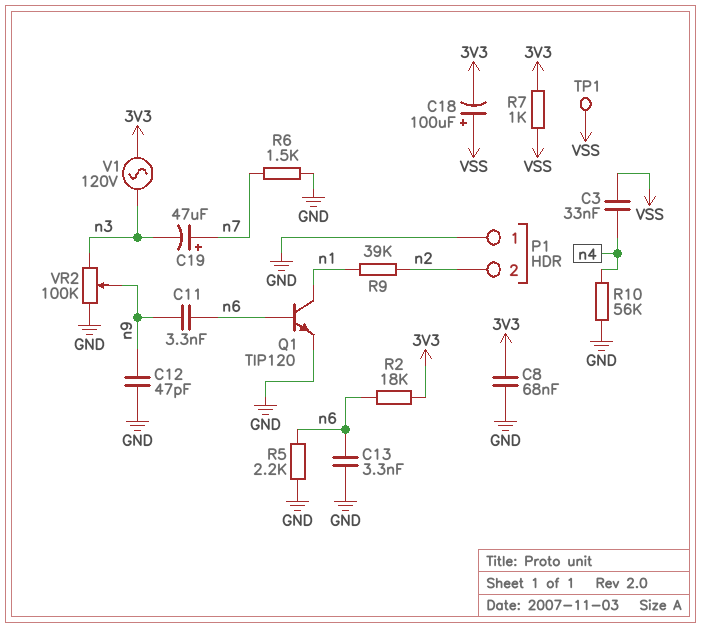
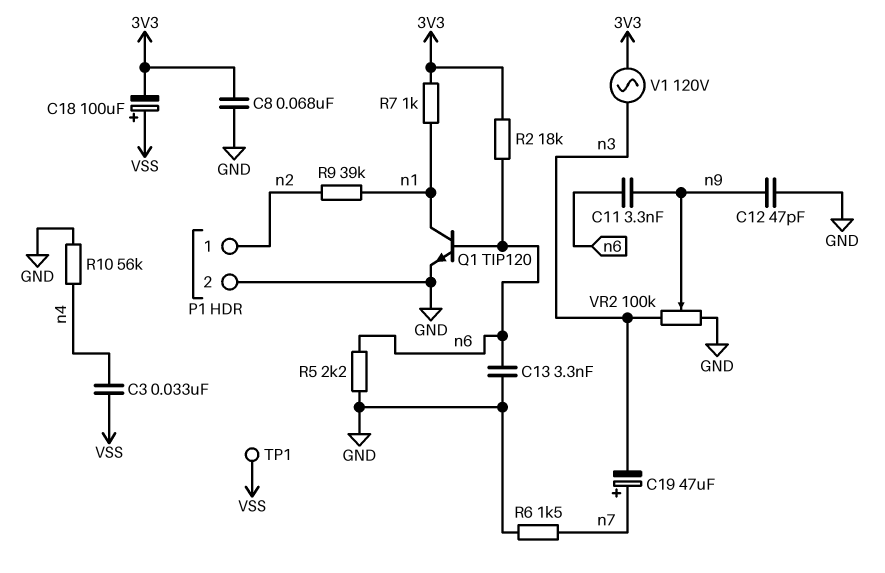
P1 pin 1: GND -> n2
P1 pin 2: n2 -> GND
R7: 1k (3V3, VSS) -> 1k (3V3, n1)

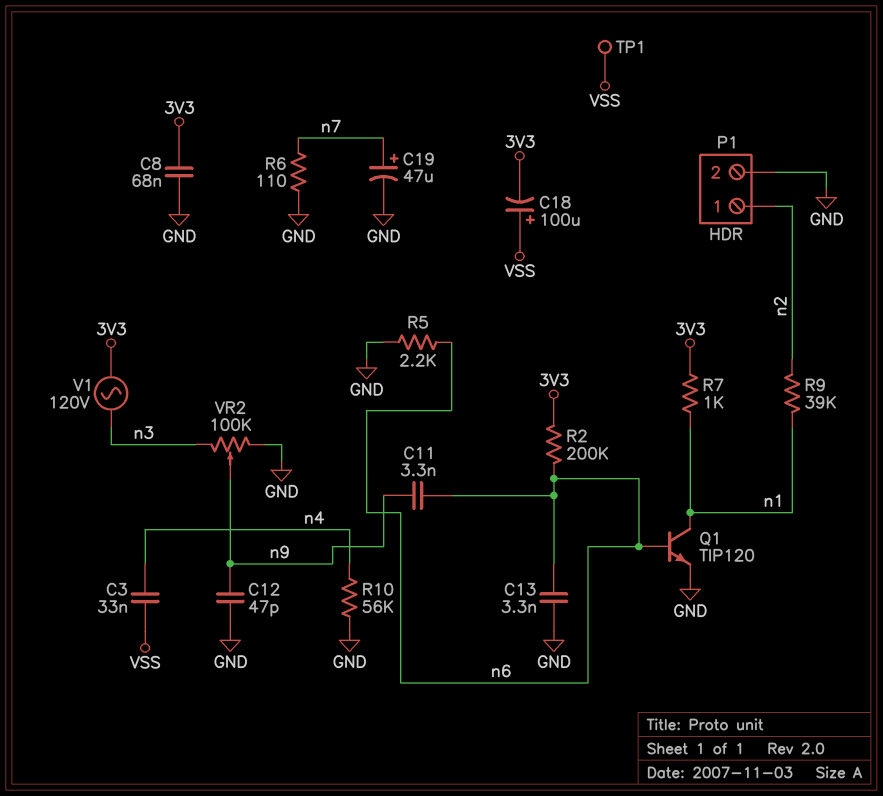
C19: 47uF (plus n7, minus n3) -> 47uF (plus n7, minus GND)
R2: 18k (3V3, n6) -> 200k (3V3, n6)
R6: 1.5k (GND, n7) -> 110 (GND, n7)

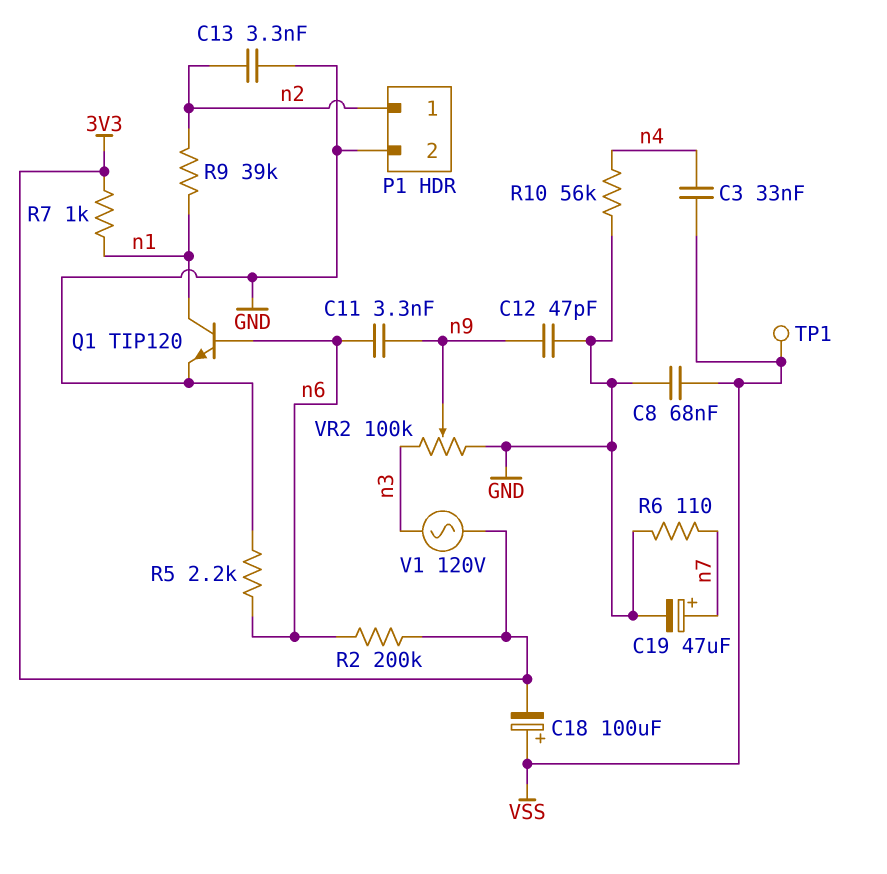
C8: 68nF (3V3, GND) -> 68nF (GND, VSS)
C13: 3.3nF (GND, n6) -> 3.3nF (GND, n2)

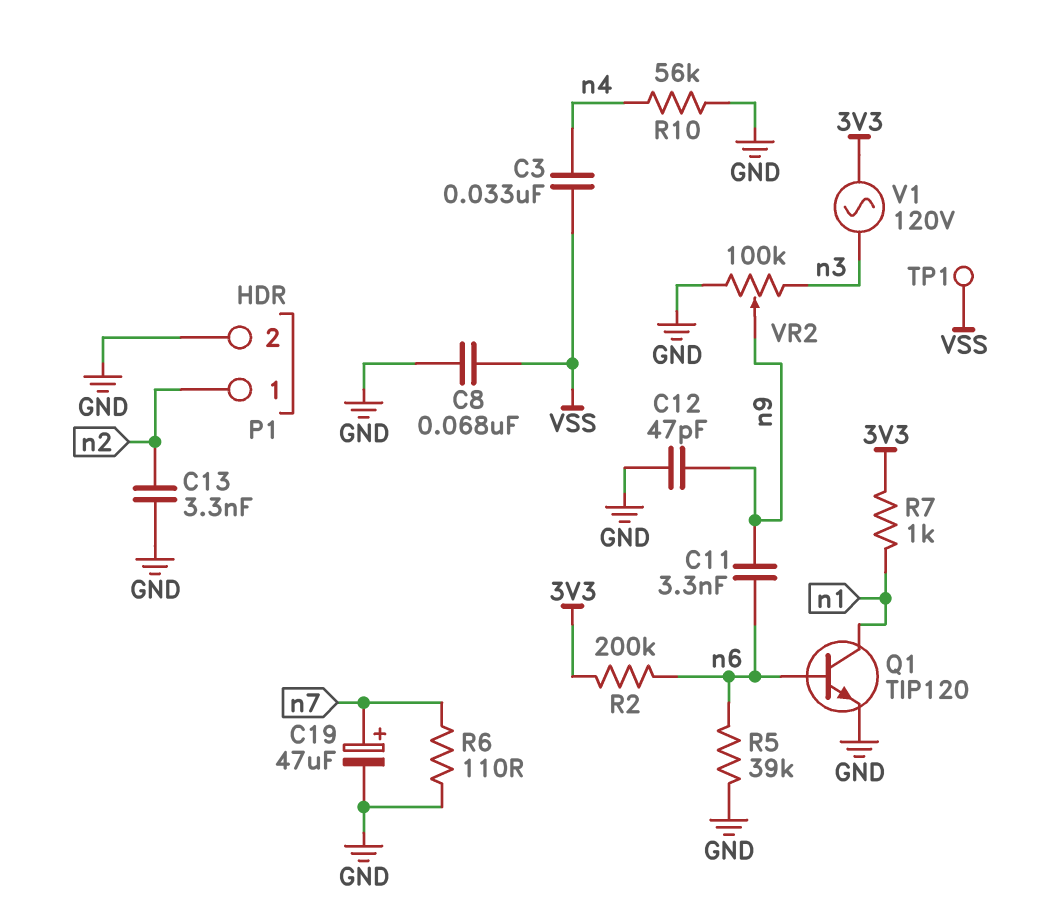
C18: 100uF (plus VSS, minus 3V3) -> none
R5: 2.2k (GND, n6) -> 39k (GND, n6)
R9: 39k (n1, n2) -> none

